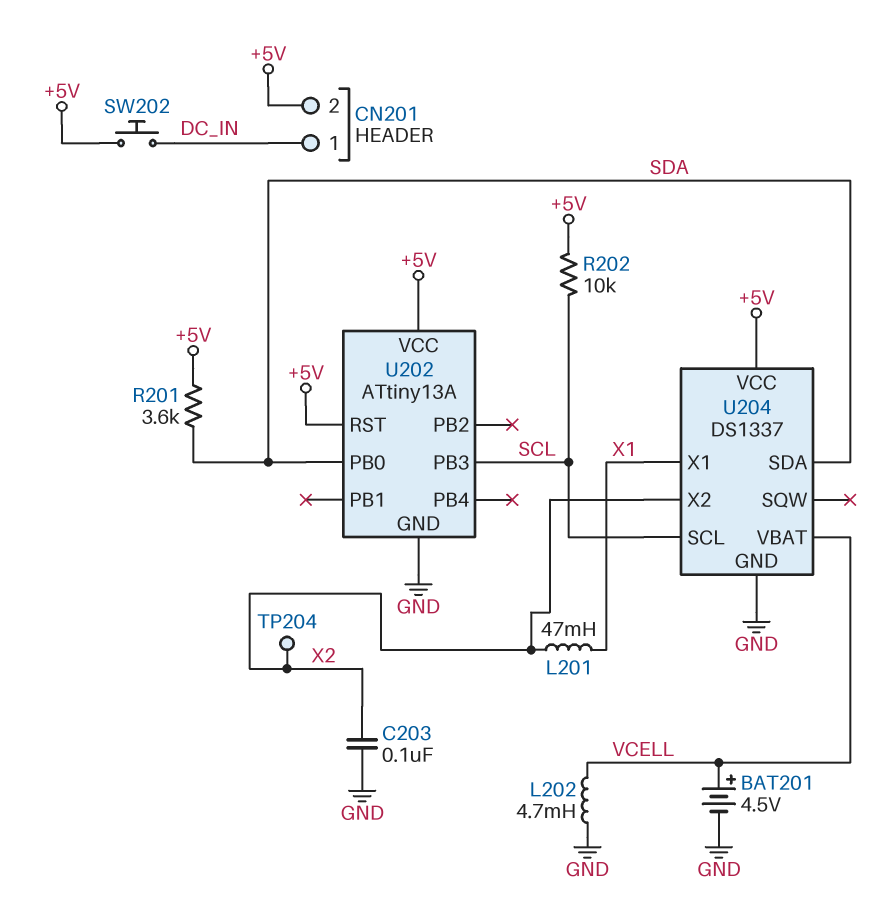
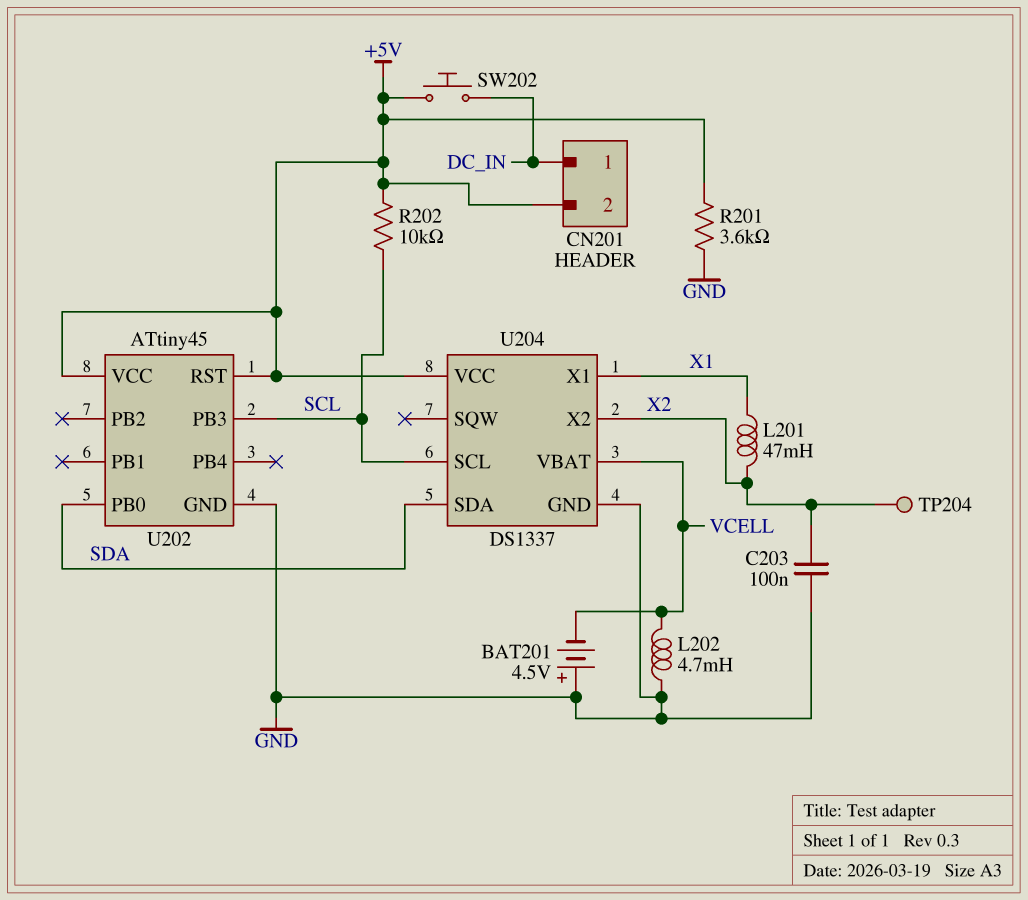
BAT201: 4.5V (plus VCELL, minus GND) -> 4.5V (plus GND, minus VCELL)
R201: 3.6k (+5V, SDA) -> 3.6k (+5V, GND)
U202: ATtiny13A -> ATtiny45

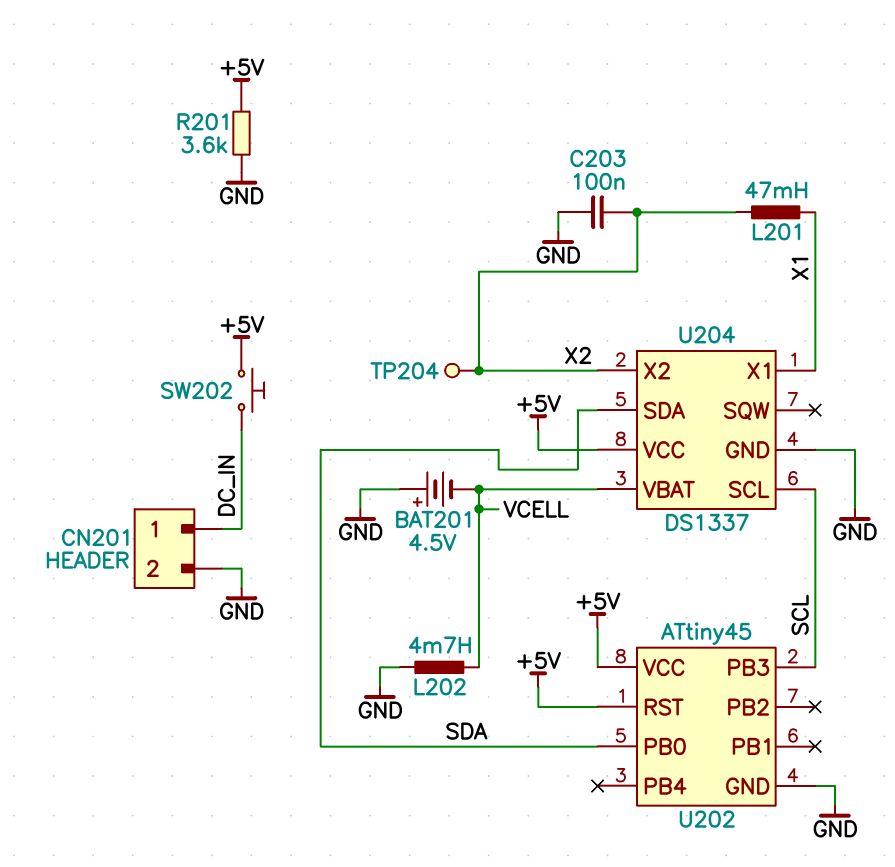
CN201 pin 2: +5V -> GND
R202: 10k (+5V, SCL) -> none

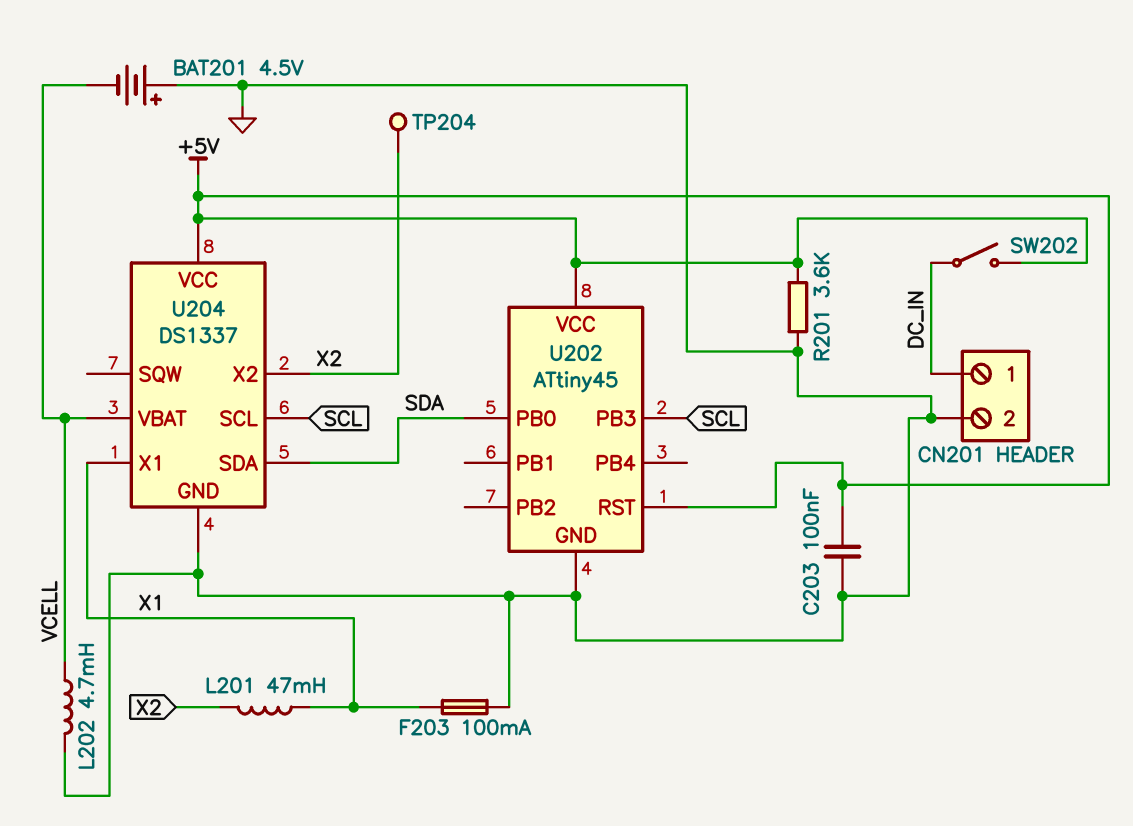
C203: 100nF (GND, X2) -> 100nF (+5V, GND)
F203: none -> 100mA (GND, X1)
SW202: button (+5V, DC_IN) -> switch (+5V, DC_IN)

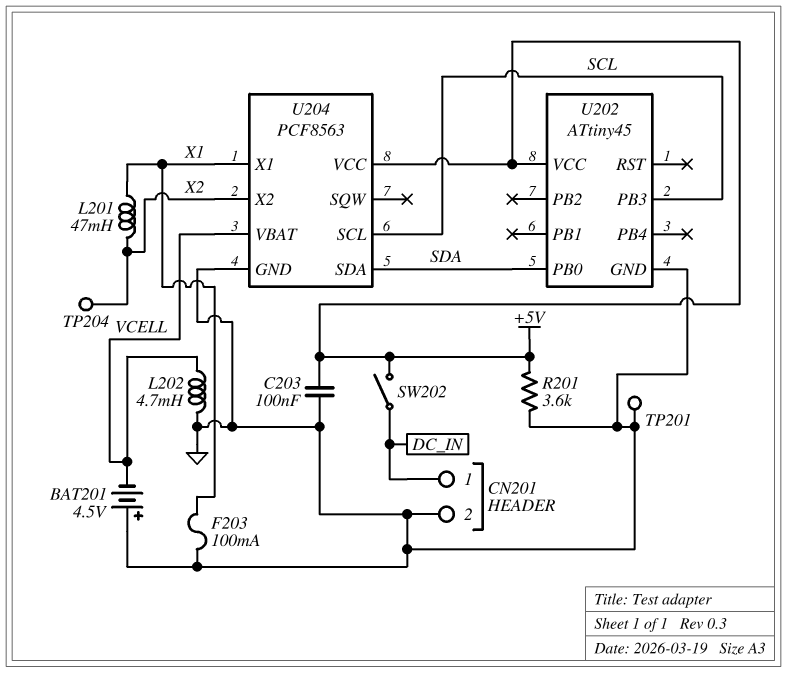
TP201: none -> test point (GND)
U202 pin RST: +5V -> none
U204: DS1337 -> PCF8563

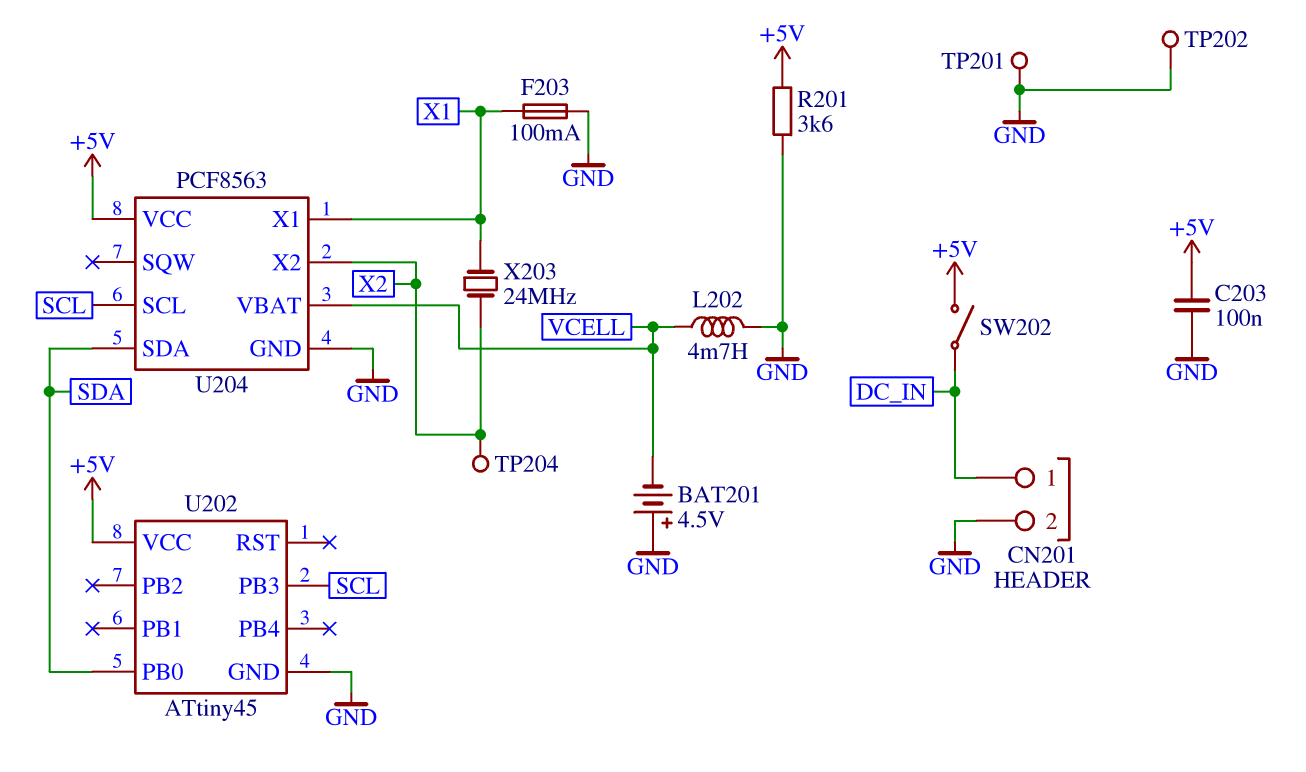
L201: 47mH (X1, X2) -> none
TP202: none -> test point (GND)
X203: none -> 24MHz (X1, X2)

